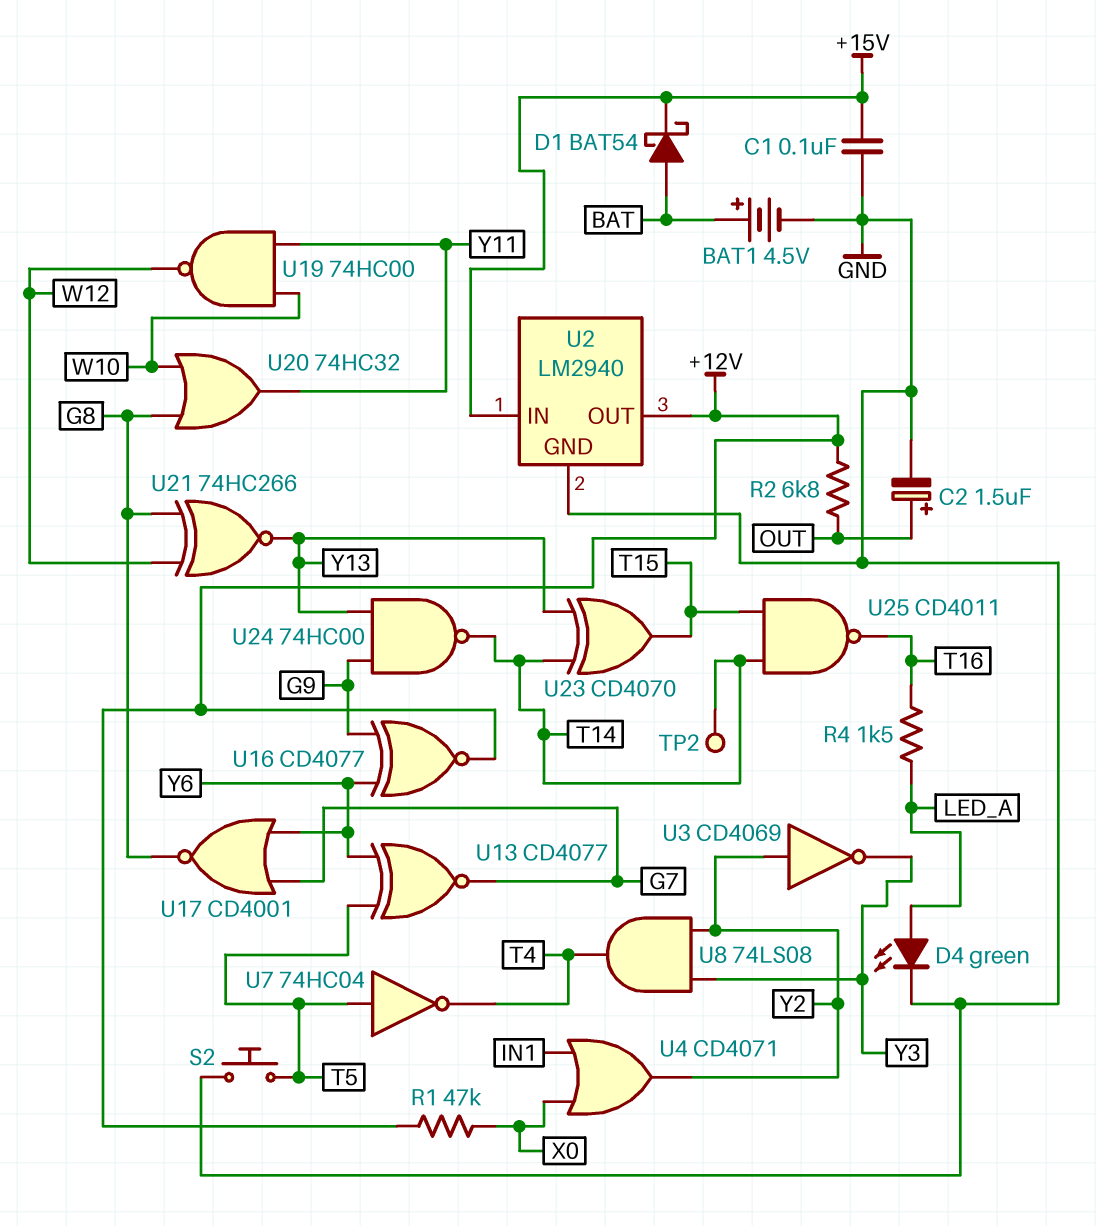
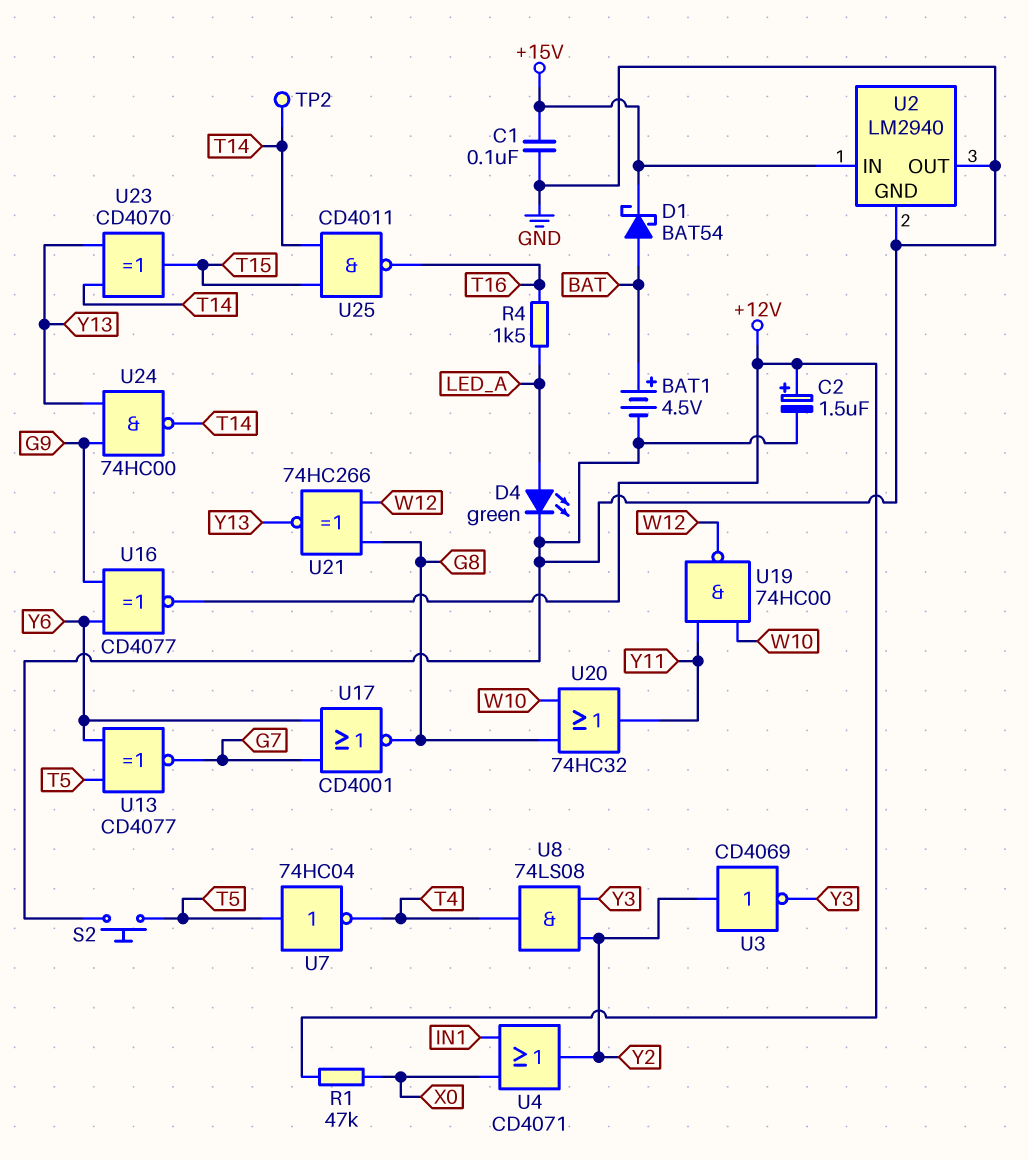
C2: 1.5uF (plus OUT, minus GND) -> 1.5uF (plus +12V, minus GND)
R2: 6.8k (+12V, OUT) -> none
U2 pin OUT: +12V -> GND

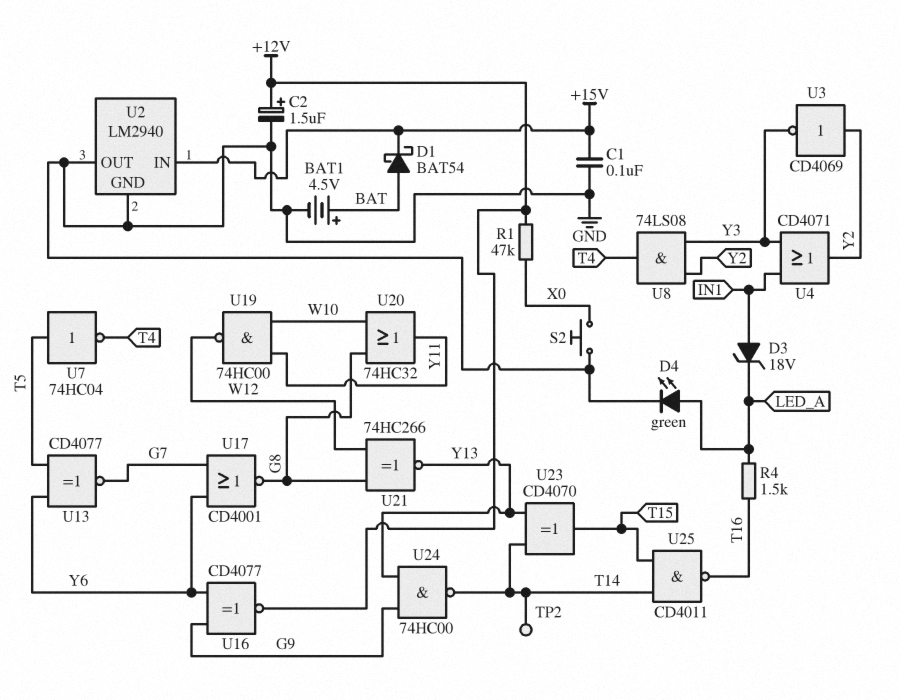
D3: none -> zener 18V (A IN1, K LED_A)
S2: button (GND, T5) -> button (GND, X0)
U4: OR CD4071 (in IN1, in X0, out Y2) -> OR CD4071 (in IN1, in Y3, out Y2)

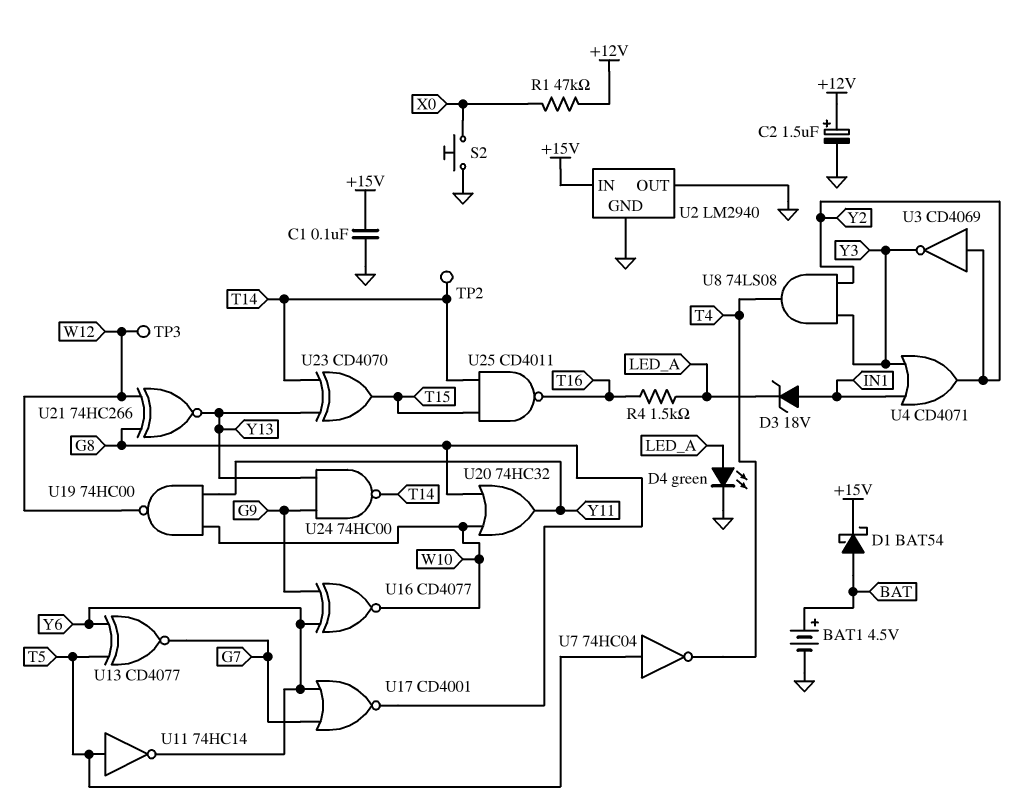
TP3: none -> test point (W12)
U11: none -> NOT 74HC14 (in T5, out Y6)
U16: XNOR CD4077 (in G9, in Y6, out +12V) -> XNOR CD4077 (in G9, in Y6, out W10)

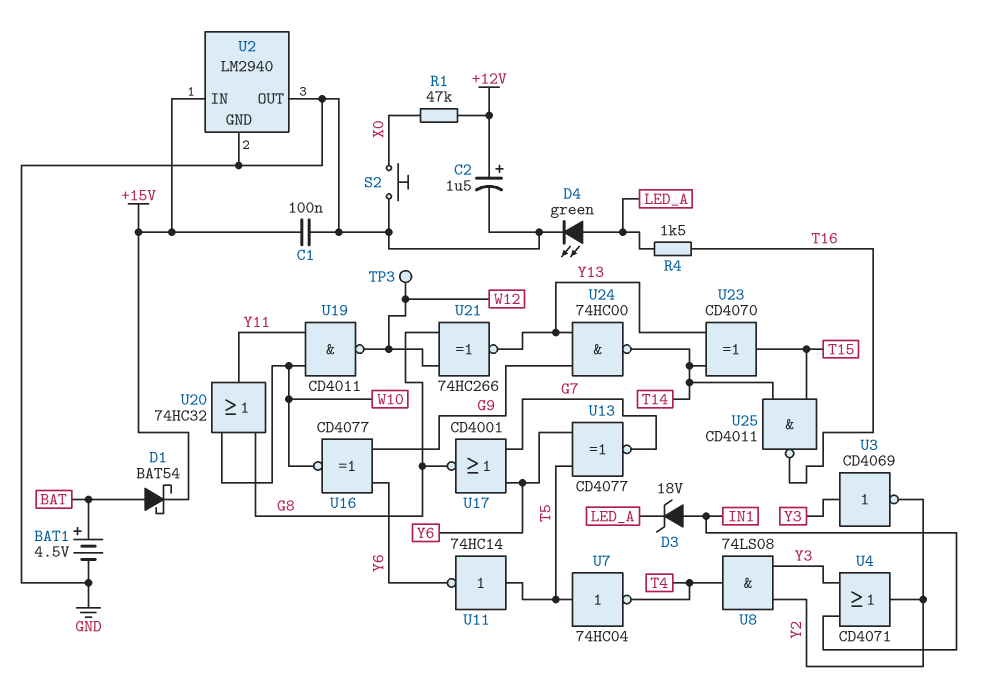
TP2: test point (T14) -> none
U3: NOT CD4069 (in Y2, out Y3) -> NOT CD4069 (in Y3, out Y2)
U19: NAND 74HC00 (in W10, in Y11, out W12) -> NAND CD4011 (in W10, in Y11, out W12)

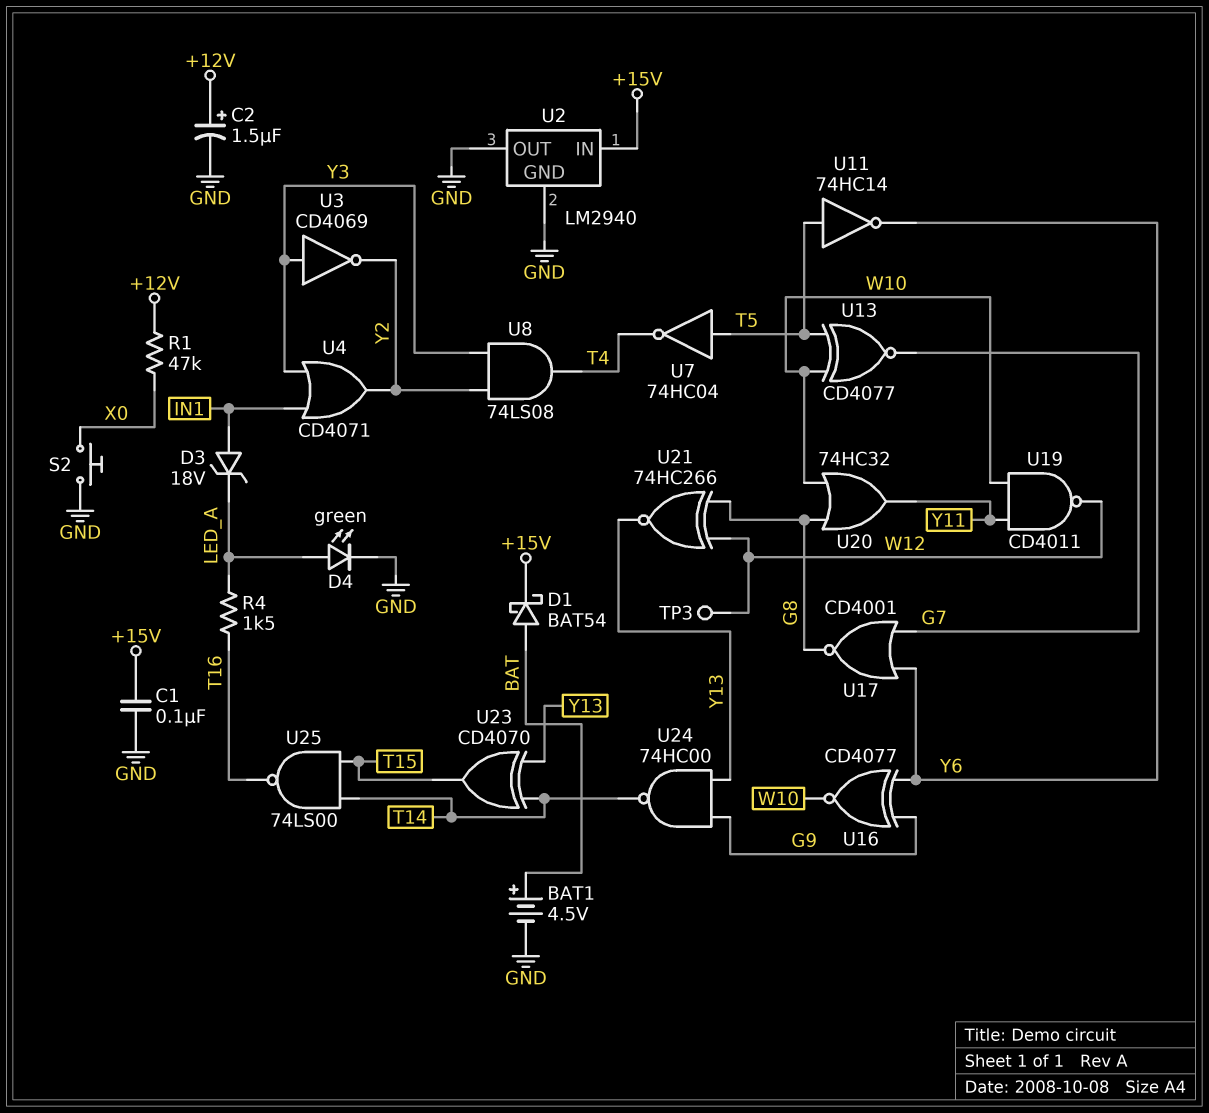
U13: XNOR CD4077 (in T5, in Y6, out G7) -> XNOR CD4077 (in T5, in W10, out G7)
U25: NAND CD4011 (in T14, in T15, out T16) -> NAND 74LS00 (in T14, in T15, out T16)

